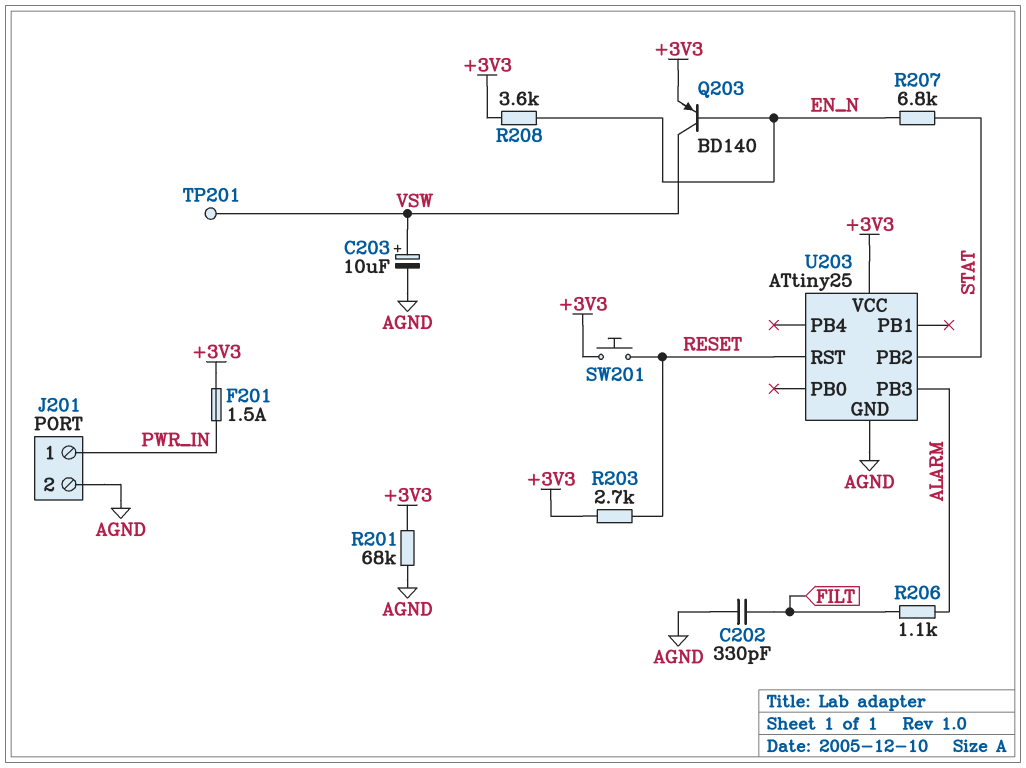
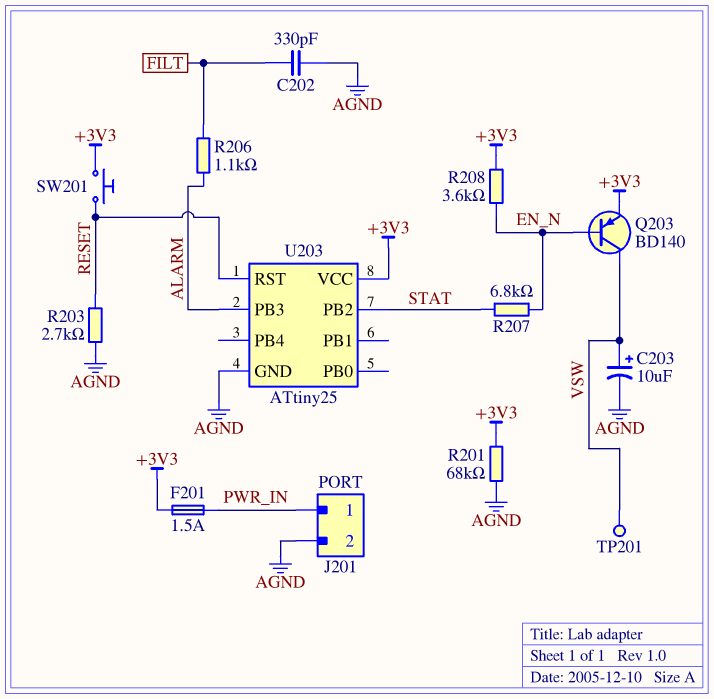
R203: 2.7k (+3V3, RESET) -> 2.7k (AGND, RESET)

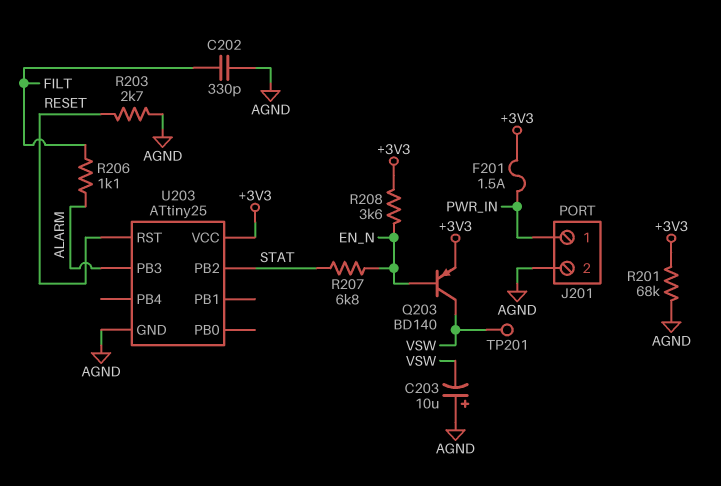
C203: 10uF (plus VSW, minus AGND) -> 10uF (plus AGND, minus VSW)
SW201: button (+3V3, RESET) -> none

